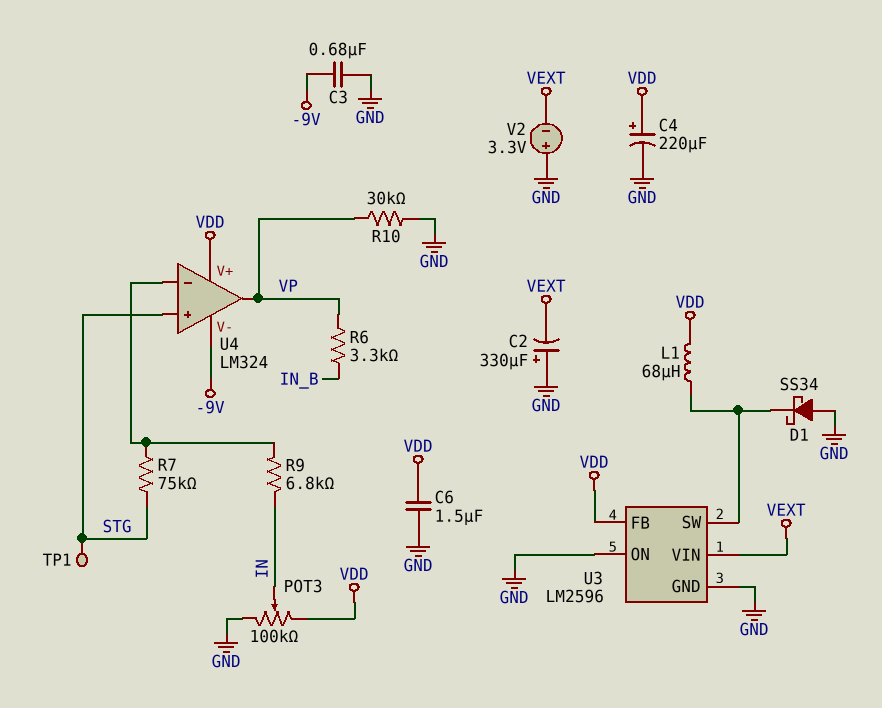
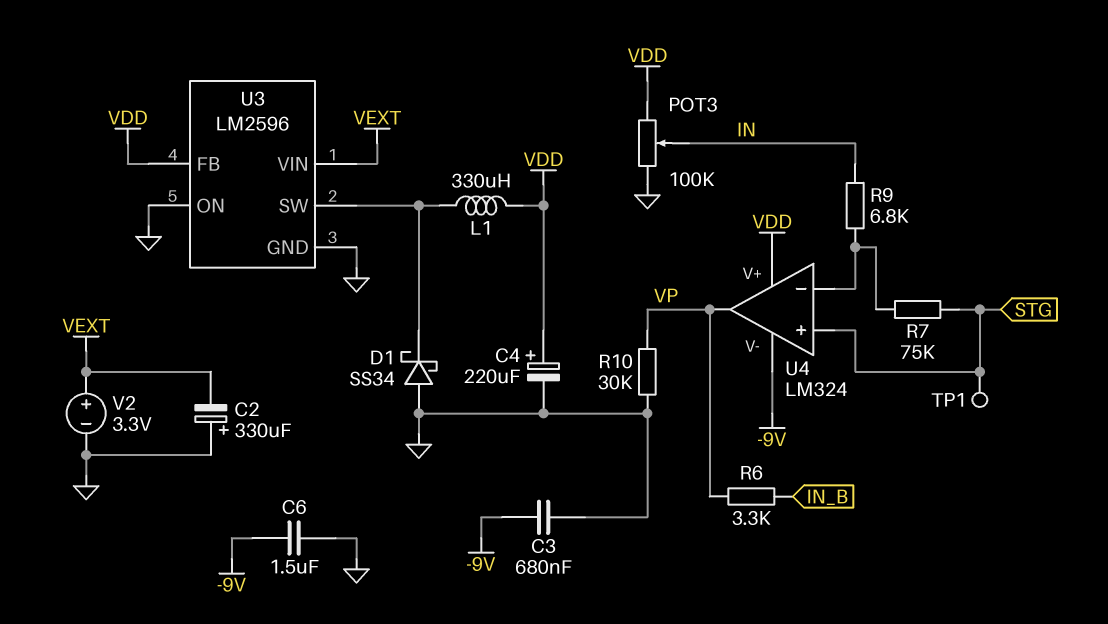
C6: 1.5uF (GND, VDD) -> 1.5uF (-9V, GND)
L1: 68uH (U3/SW, VDD) -> 330uH (U3/SW, VDD)
V2: 3.3V (plus GND, minus VEXT) -> 3.3V (plus VEXT, minus GND)

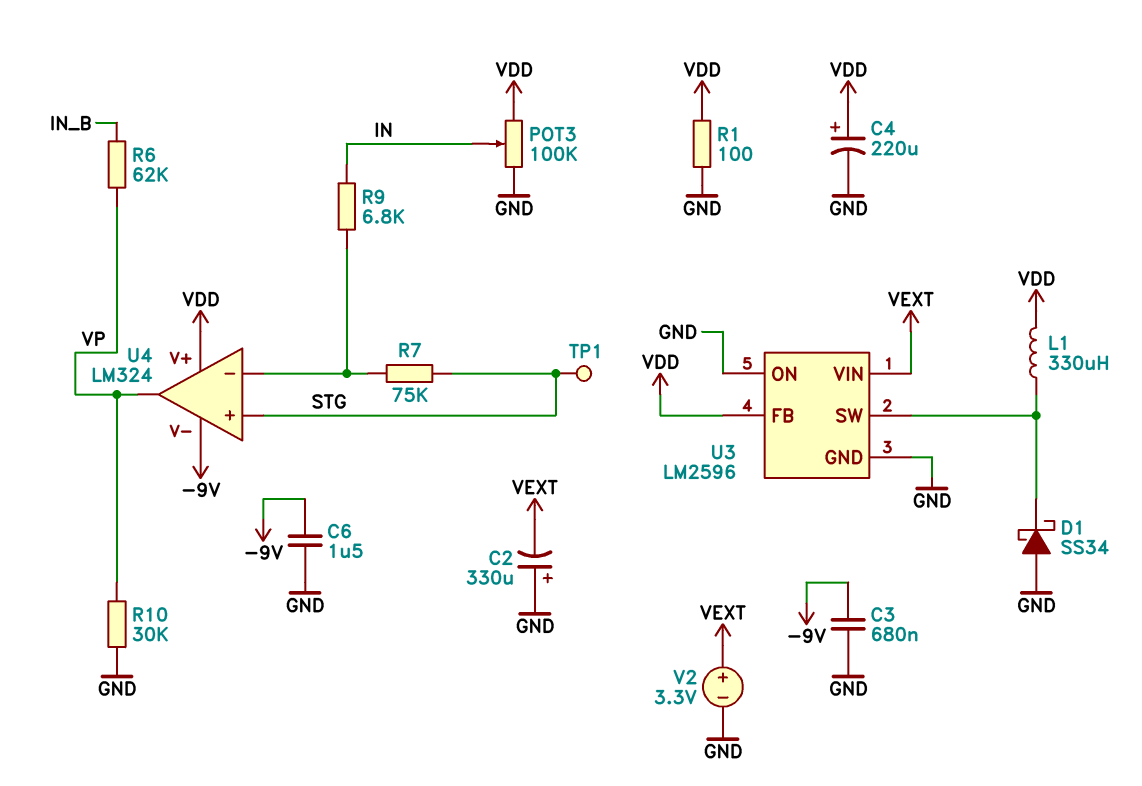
R1: none -> 100 (GND, VDD)
R6: 3.3k (IN_B, VP) -> 62k (IN_B, VP)

